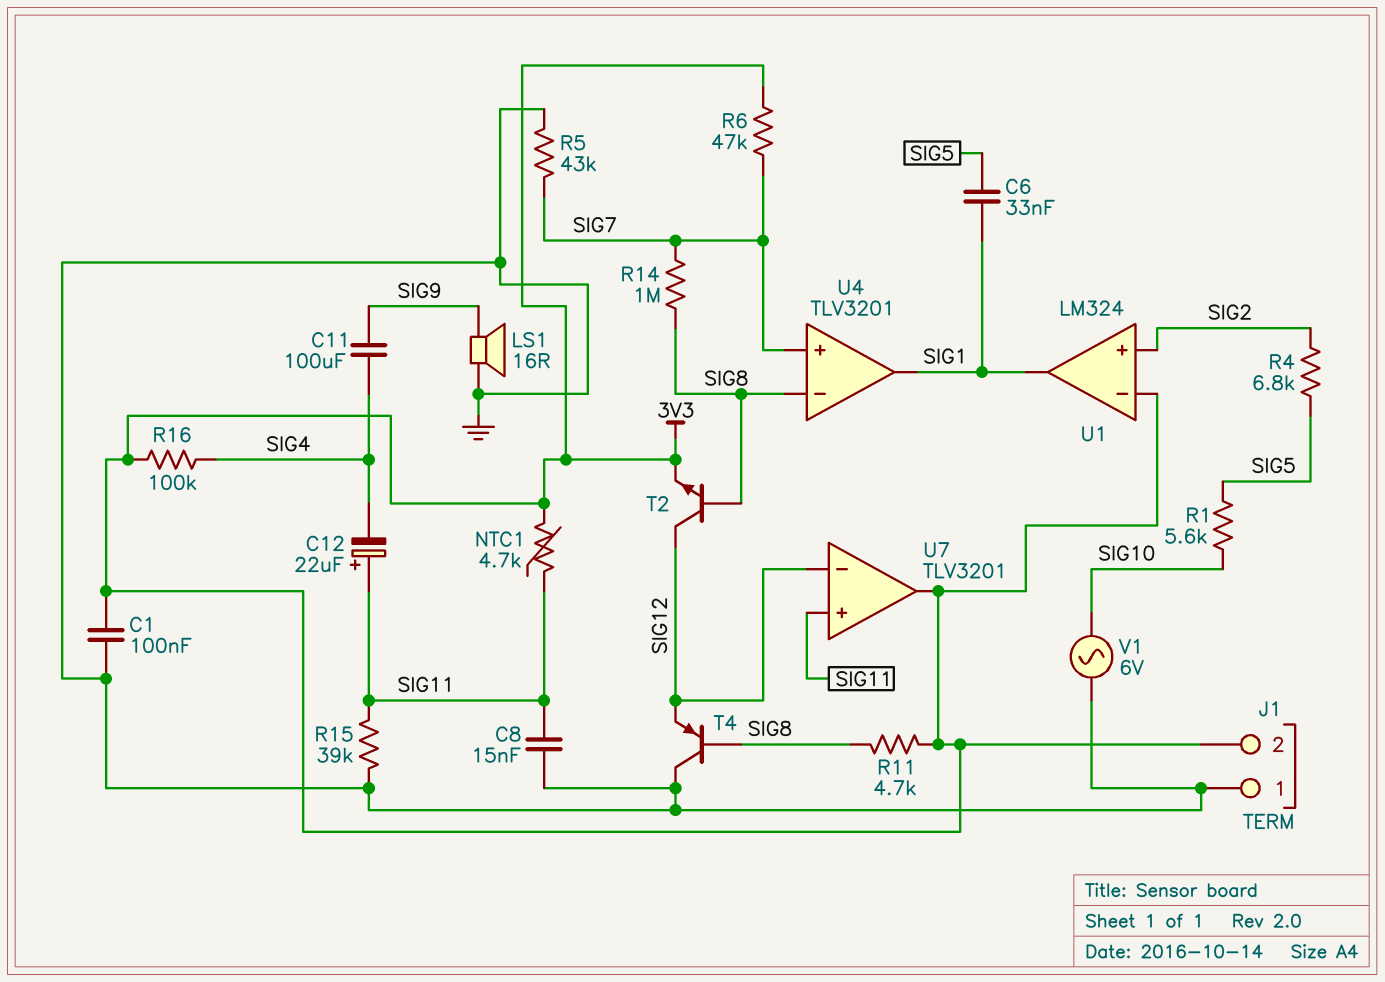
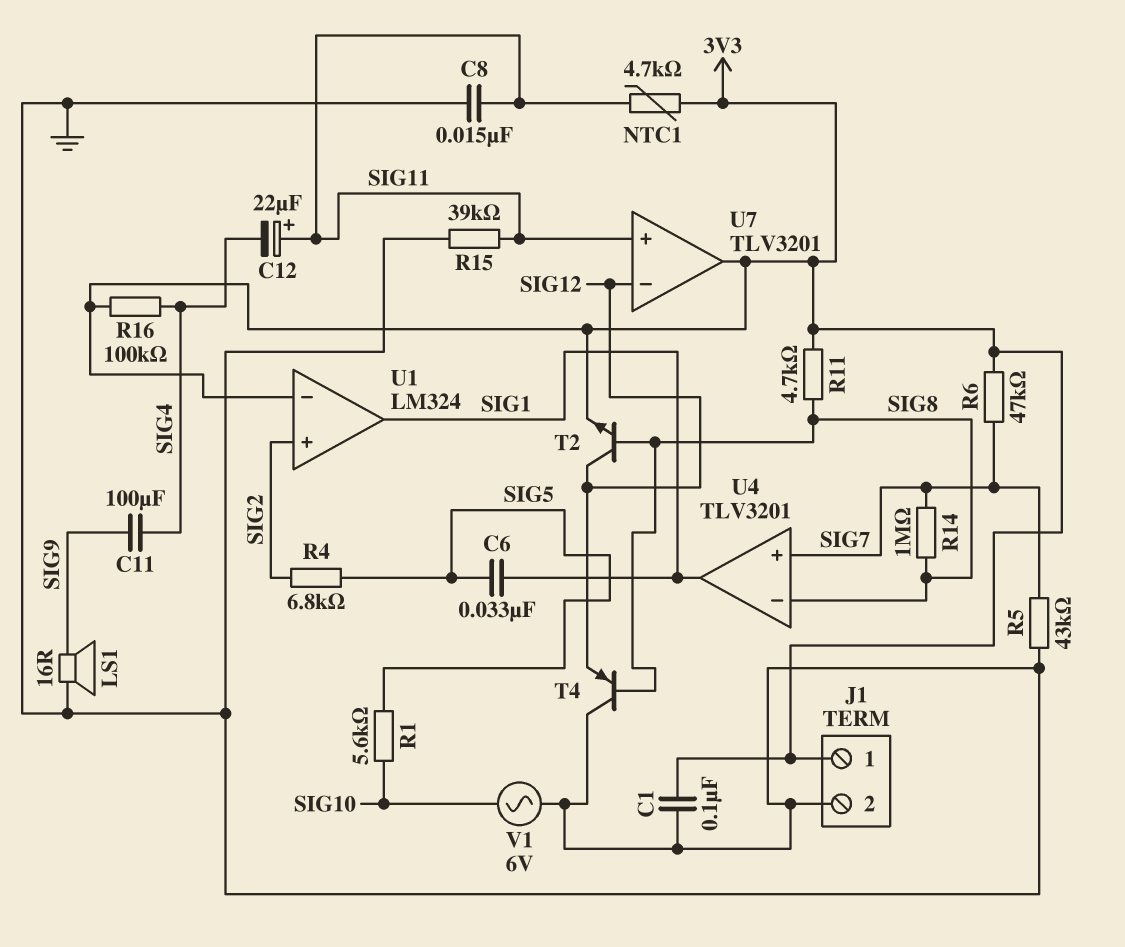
J1 pin 1: GND -> 3V3
J1 pin 2: 3V3 -> GND

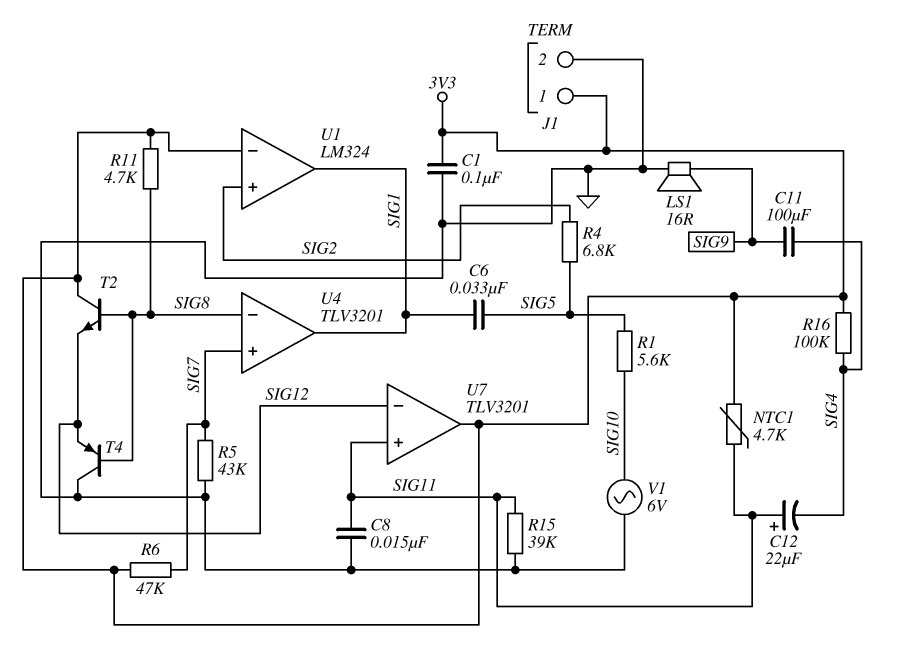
R14: 1M (SIG7, SIG8) -> none
T2: NPN (B SIG8, C SIG12, E 3V3) -> NPN (B SIG8, C 3V3, E SIG12)

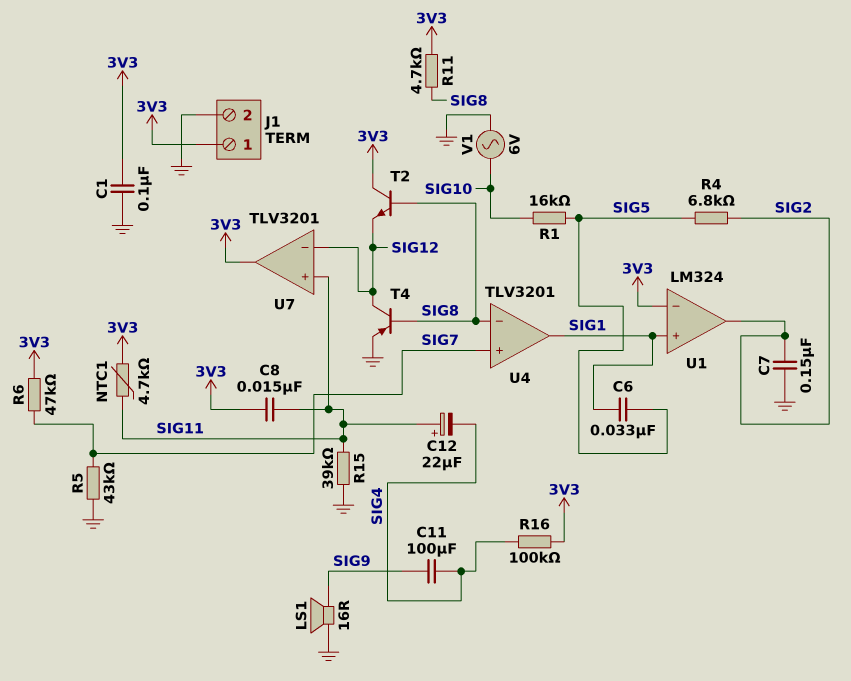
C7: none -> 150nF (GND, SIG2)
C8: 15nF (GND, SIG11) -> 15nF (3V3, SIG11)
R1: 5.6k (SIG5, SIG10) -> 16k (SIG5, SIG10)
T4: PNP (B SIG8, C GND, E SIG12) -> PNP (B SIG8, C SIG12, E GND)
U1 pin in+: SIG2 -> SIG1
U1 pin out: SIG1 -> SIG2

